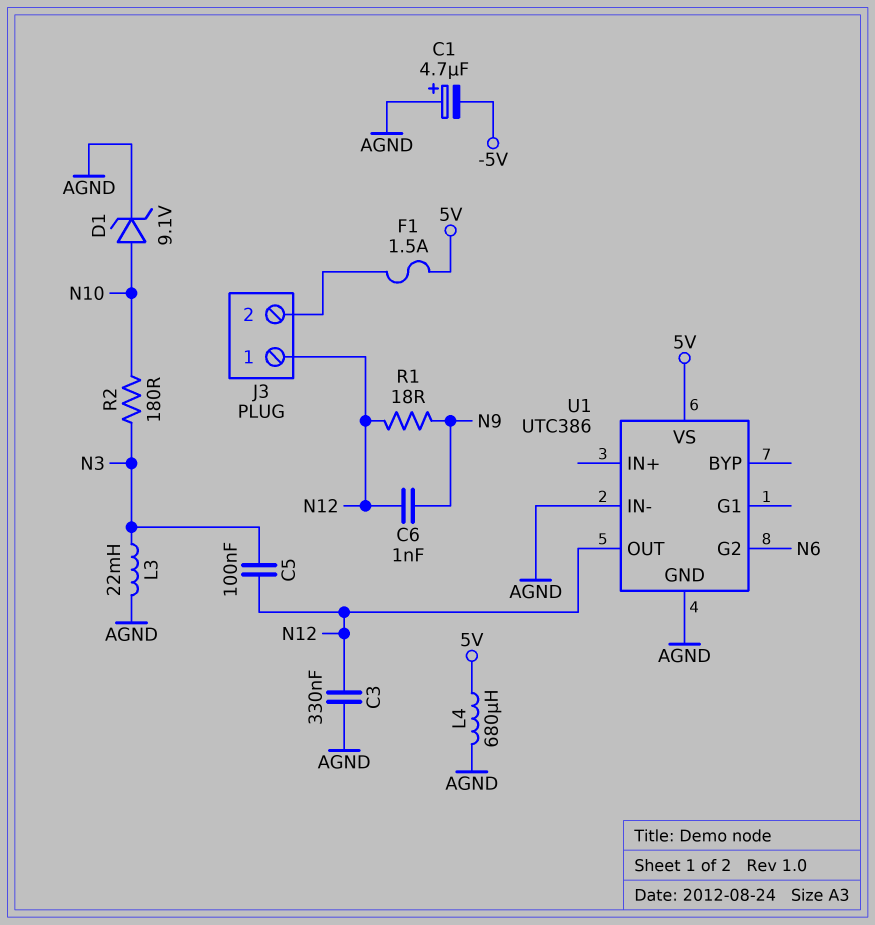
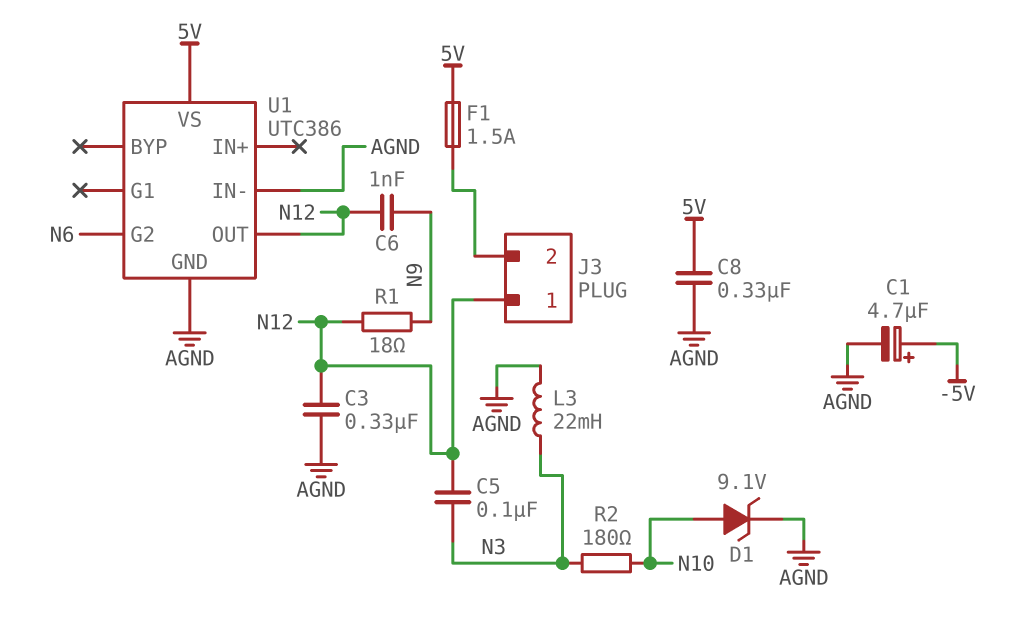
C1: 4.7uF (plus AGND, minus -5V) -> 4.7uF (plus -5V, minus AGND)
C8: none -> 330nF (5V, AGND)
L4: 680uH (5V, AGND) -> none

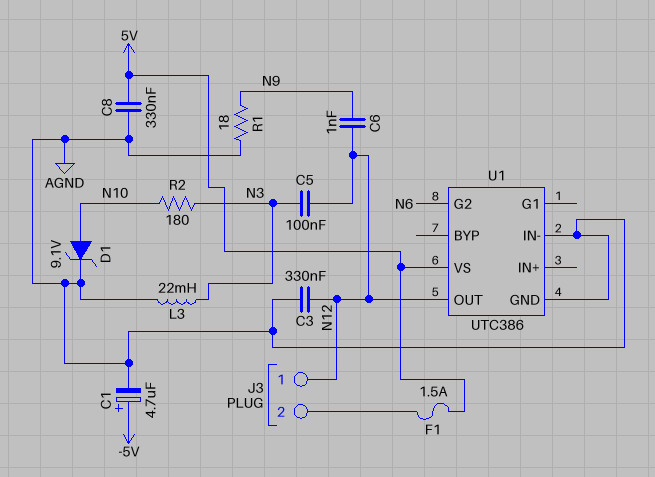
R1: 18 (N9, N12) -> 18 (AGND, N9)

